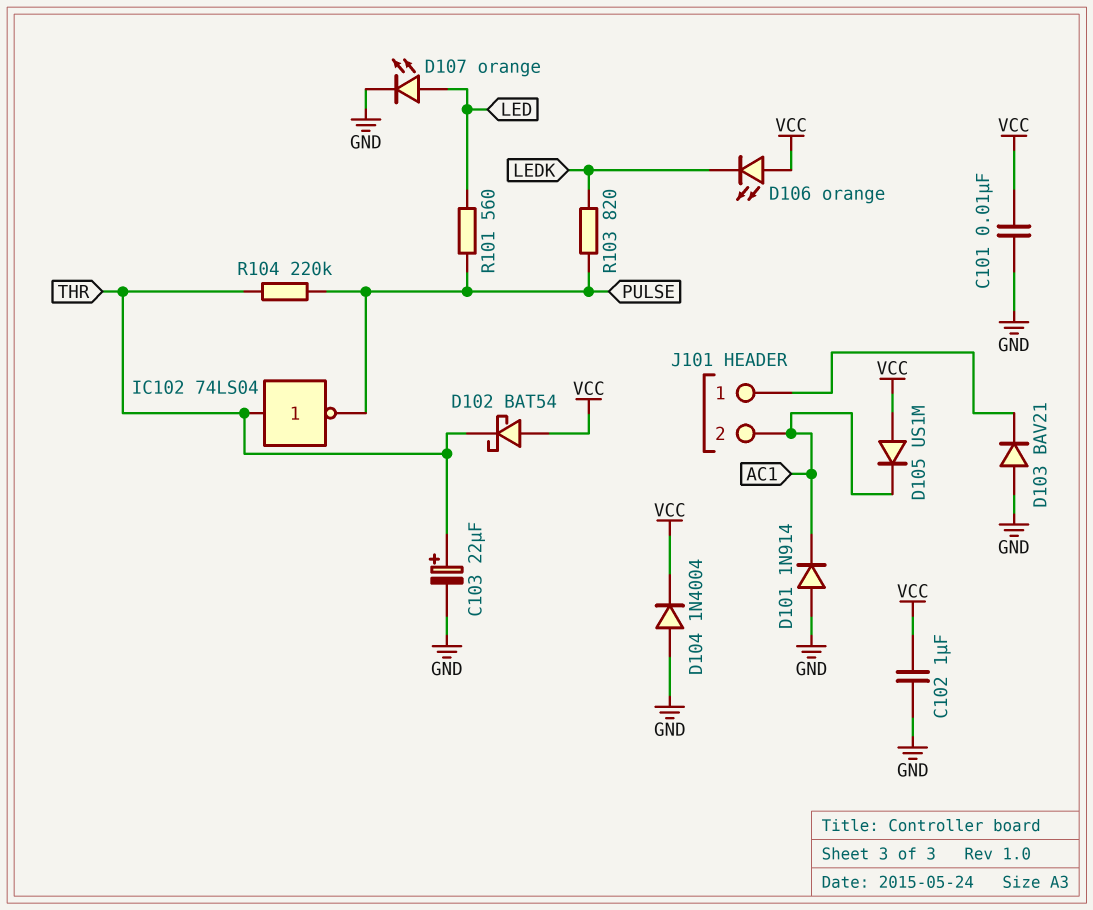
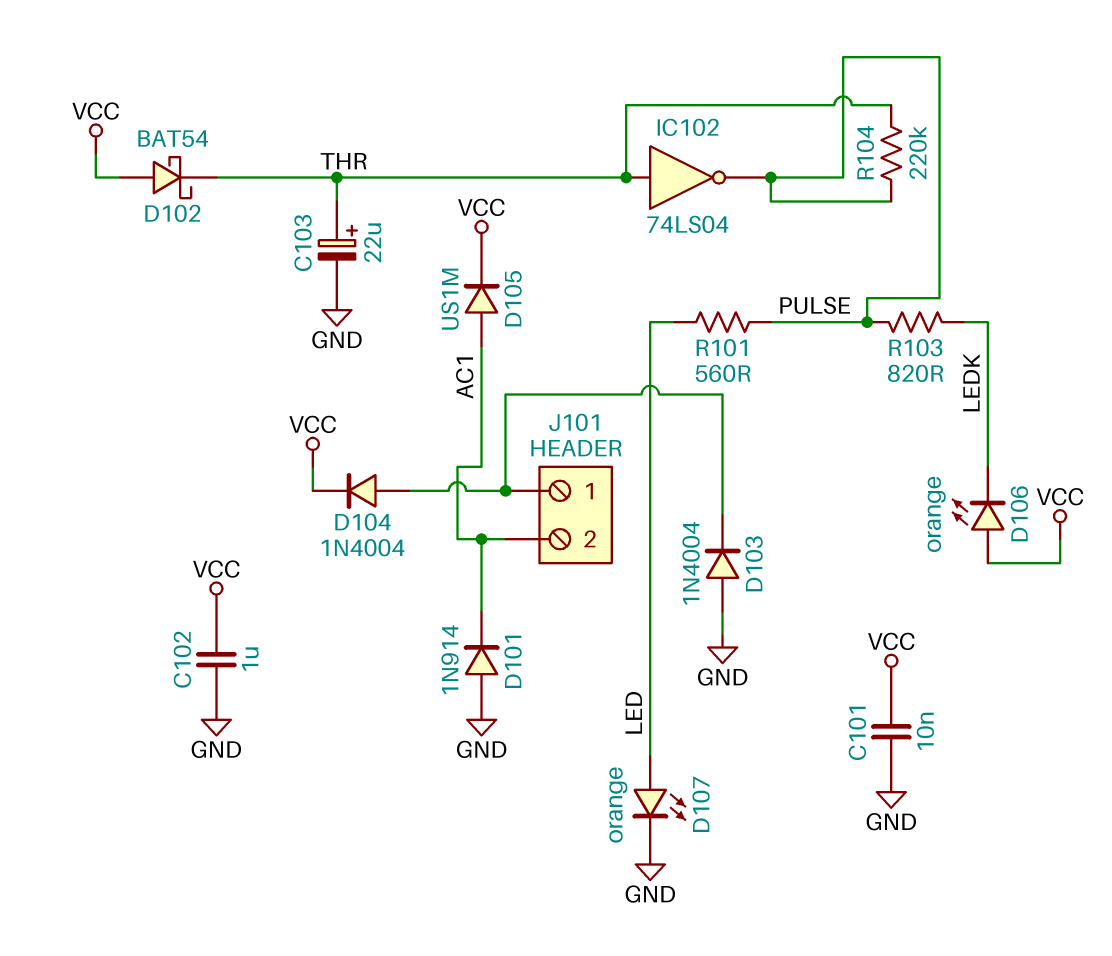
D103: diode BAV21 (A GND, K J101/1) -> diode 1N4004 (A GND, K J101/1)
D104: diode 1N4004 (A GND, K VCC) -> diode 1N4004 (A J101/1, K VCC)
D105: diode US1M (A VCC, K AC1) -> diode US1M (A AC1, K VCC)

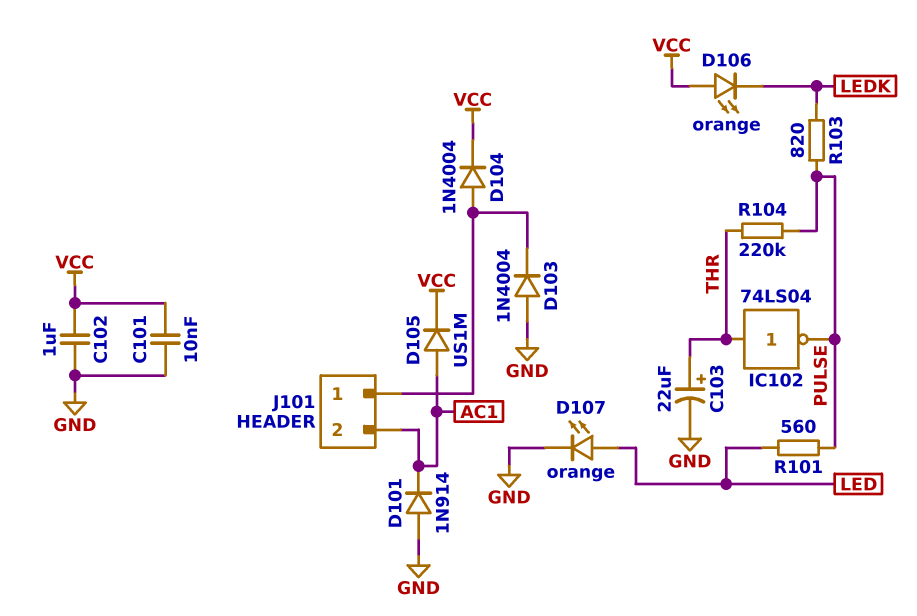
D102: schottky BAT54 (A VCC, K THR) -> none

